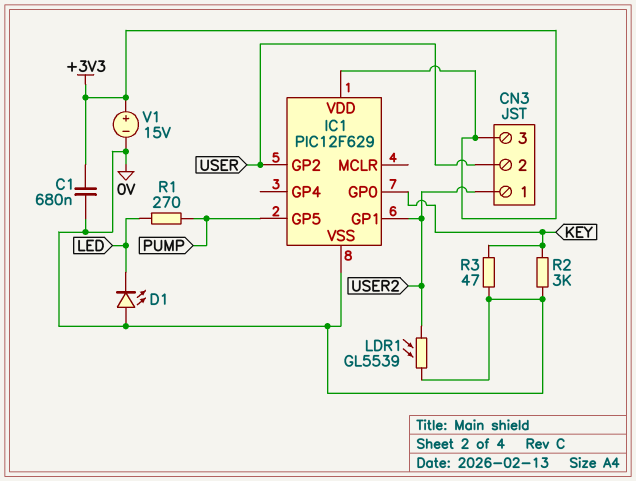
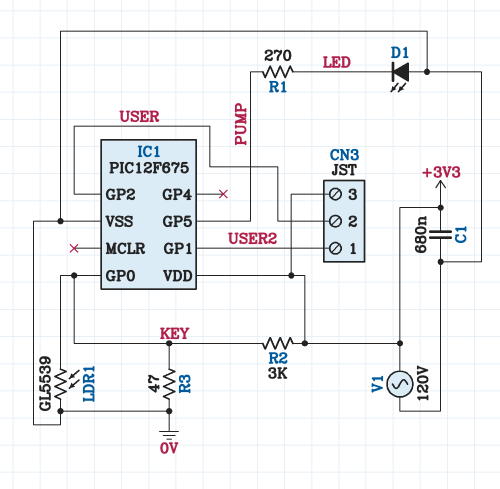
IC1: PIC12F629 -> PIC12F675
LDR1: GL5539 (0V, USER2) -> GL5539 (0V, KEY)
R2: 3k (0V, KEY) -> 3k (+3V3, KEY)
V1: 15V (plus +3V3, minus 0V) -> AC 120V (+3V3, 0V)

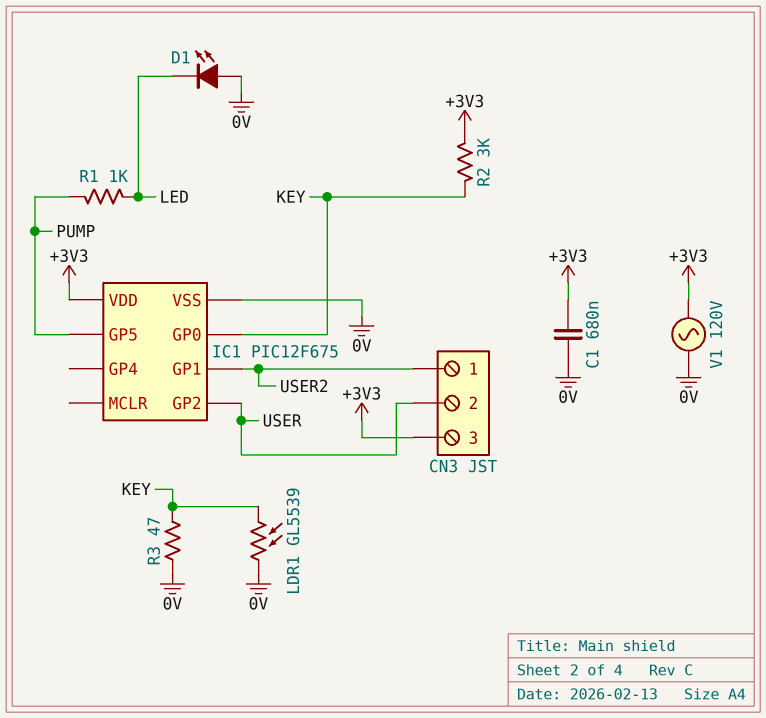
R1: 270 (LED, PUMP) -> 1k (LED, PUMP)

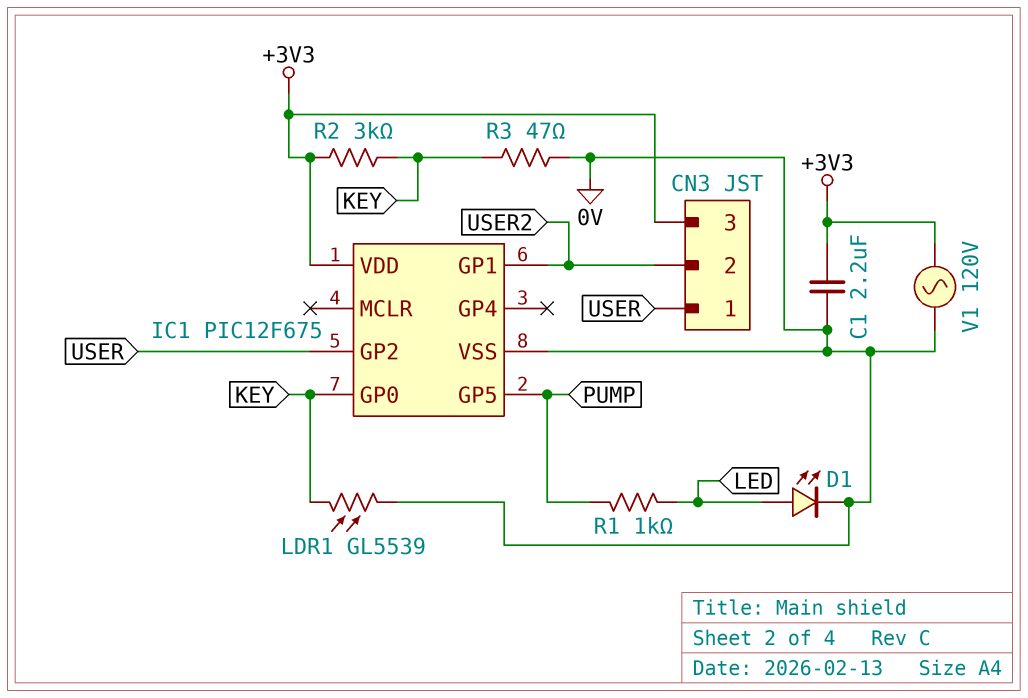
C1: 680nF (+3V3, 0V) -> 2.2uF (+3V3, 0V)
CN3 pin 1: USER2 -> USER
CN3 pin 2: USER -> USER2
D1: LED (A 0V, K LED) -> LED (A LED, K 0V)

